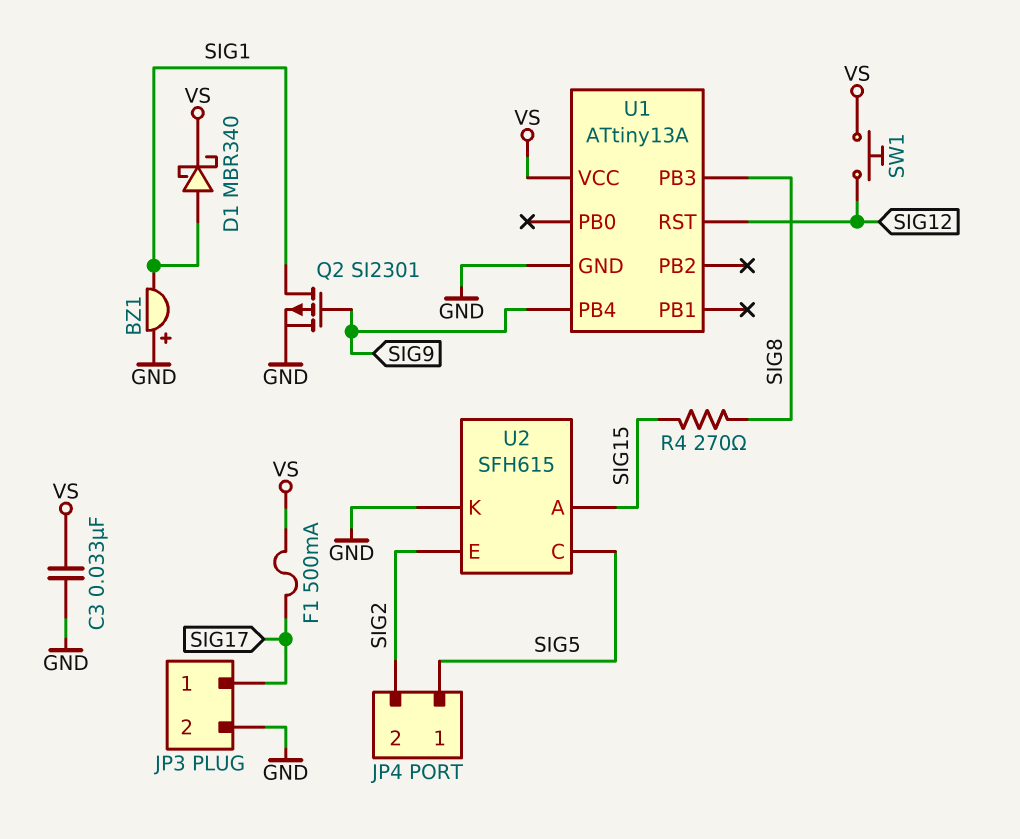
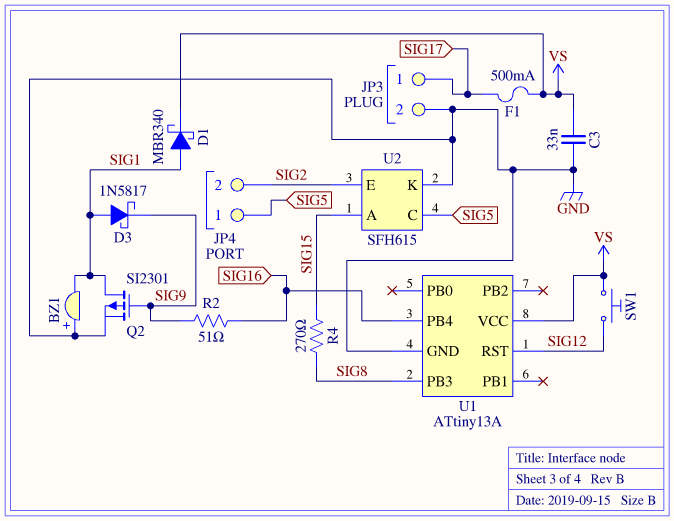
D3: none -> schottky 1N5817 (A SIG1, K SIG9)
R2: none -> 51 (SIG9, SIG16)
U1 pin PB4: SIG9 -> SIG16

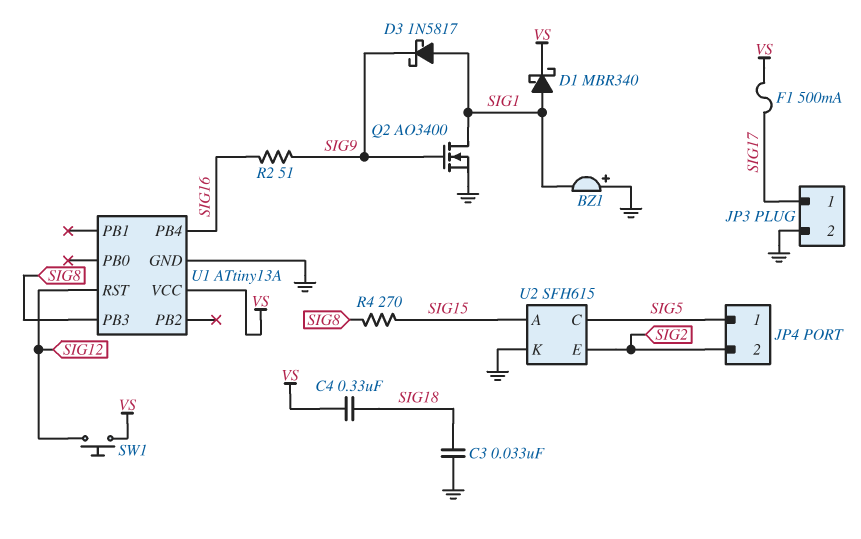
C3: 33nF (GND, VS) -> 33nF (GND, SIG18)
C4: none -> 330nF (SIG18, VS)
Q2: PMOS SI2301 (G SIG9, D SIG1, S GND) -> NMOS AO3400 (G SIG9, D SIG1, S GND)

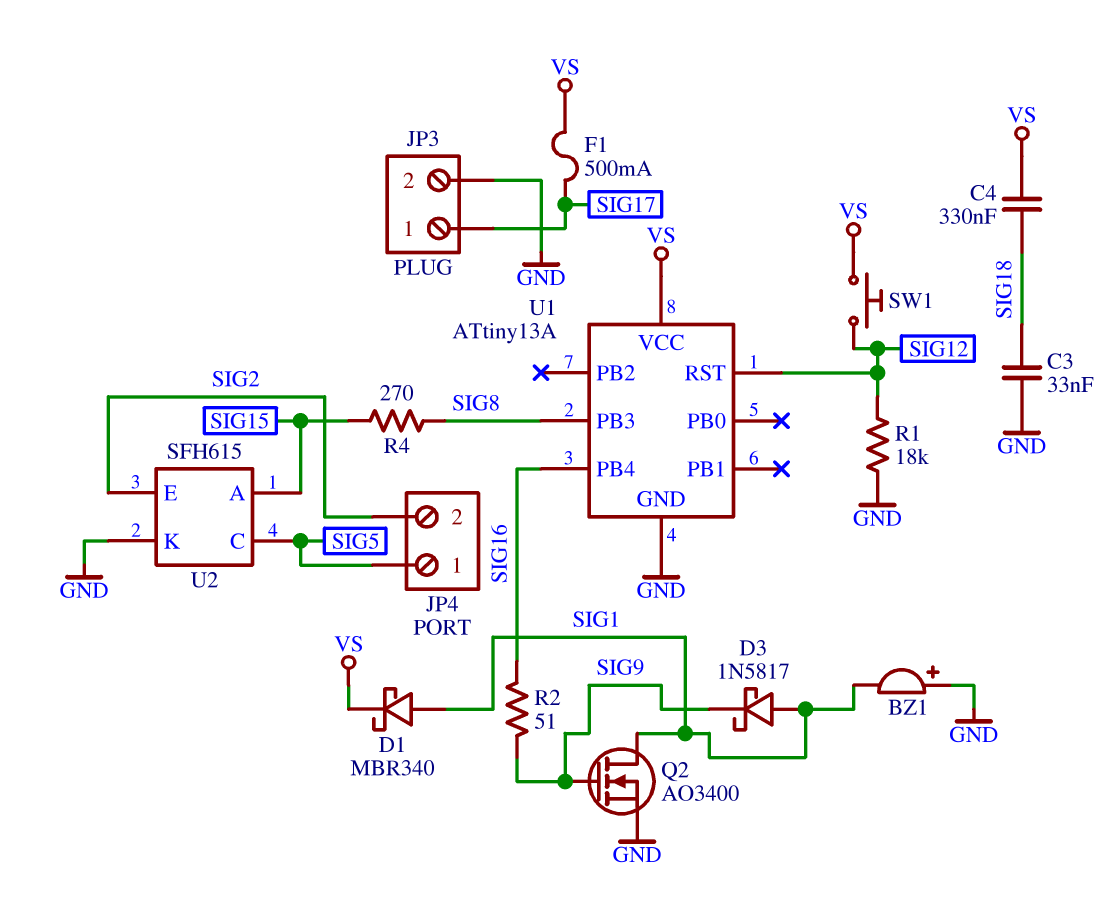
R1: none -> 18k (GND, SIG12)

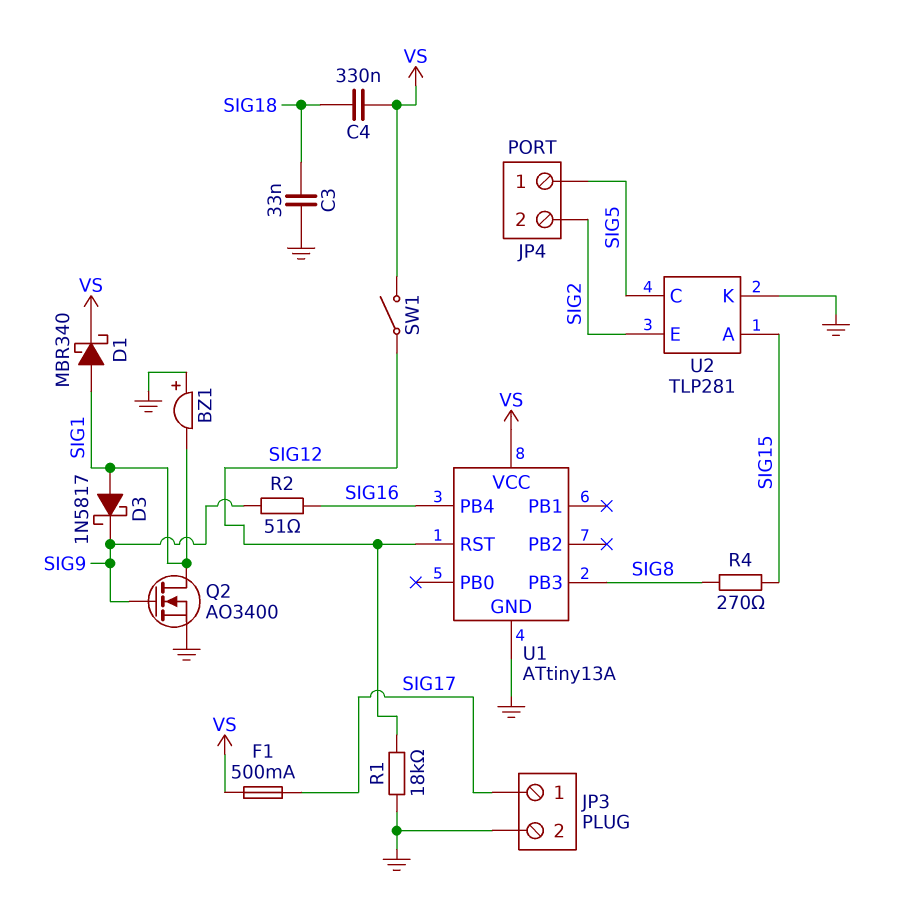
SW1: button (SIG12, VS) -> switch (SIG12, VS)
U2: SFH615 -> TLP281

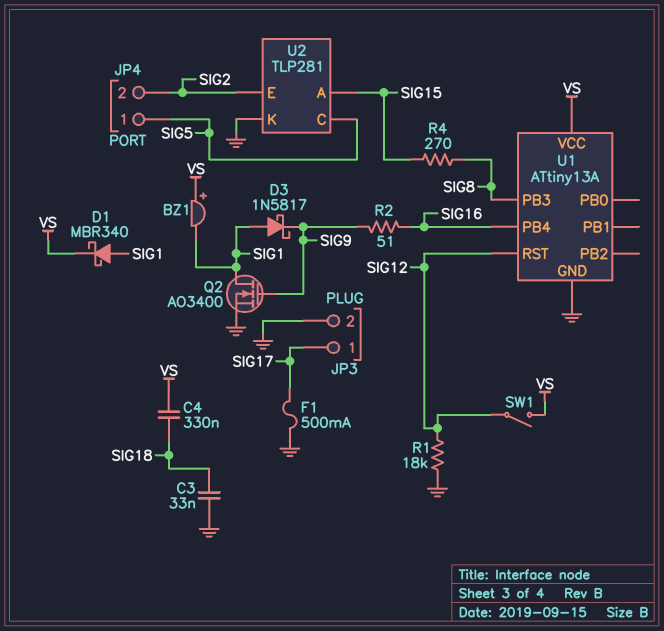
BZ1: buzzer (plus GND, minus SIG1) -> buzzer (plus VS, minus SIG1)
F1: 500mA (SIG17, VS) -> 500mA (GND, SIG17)

